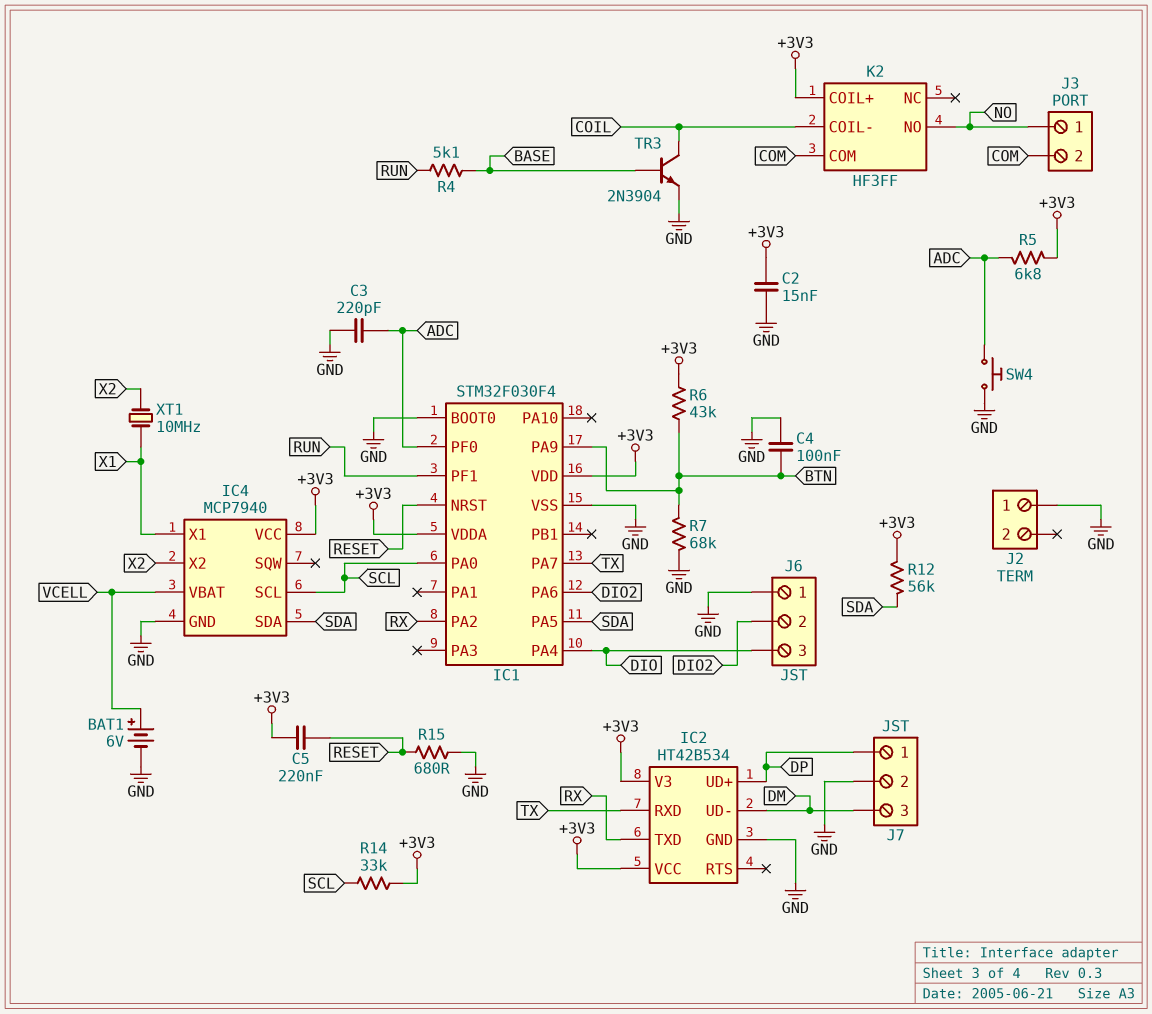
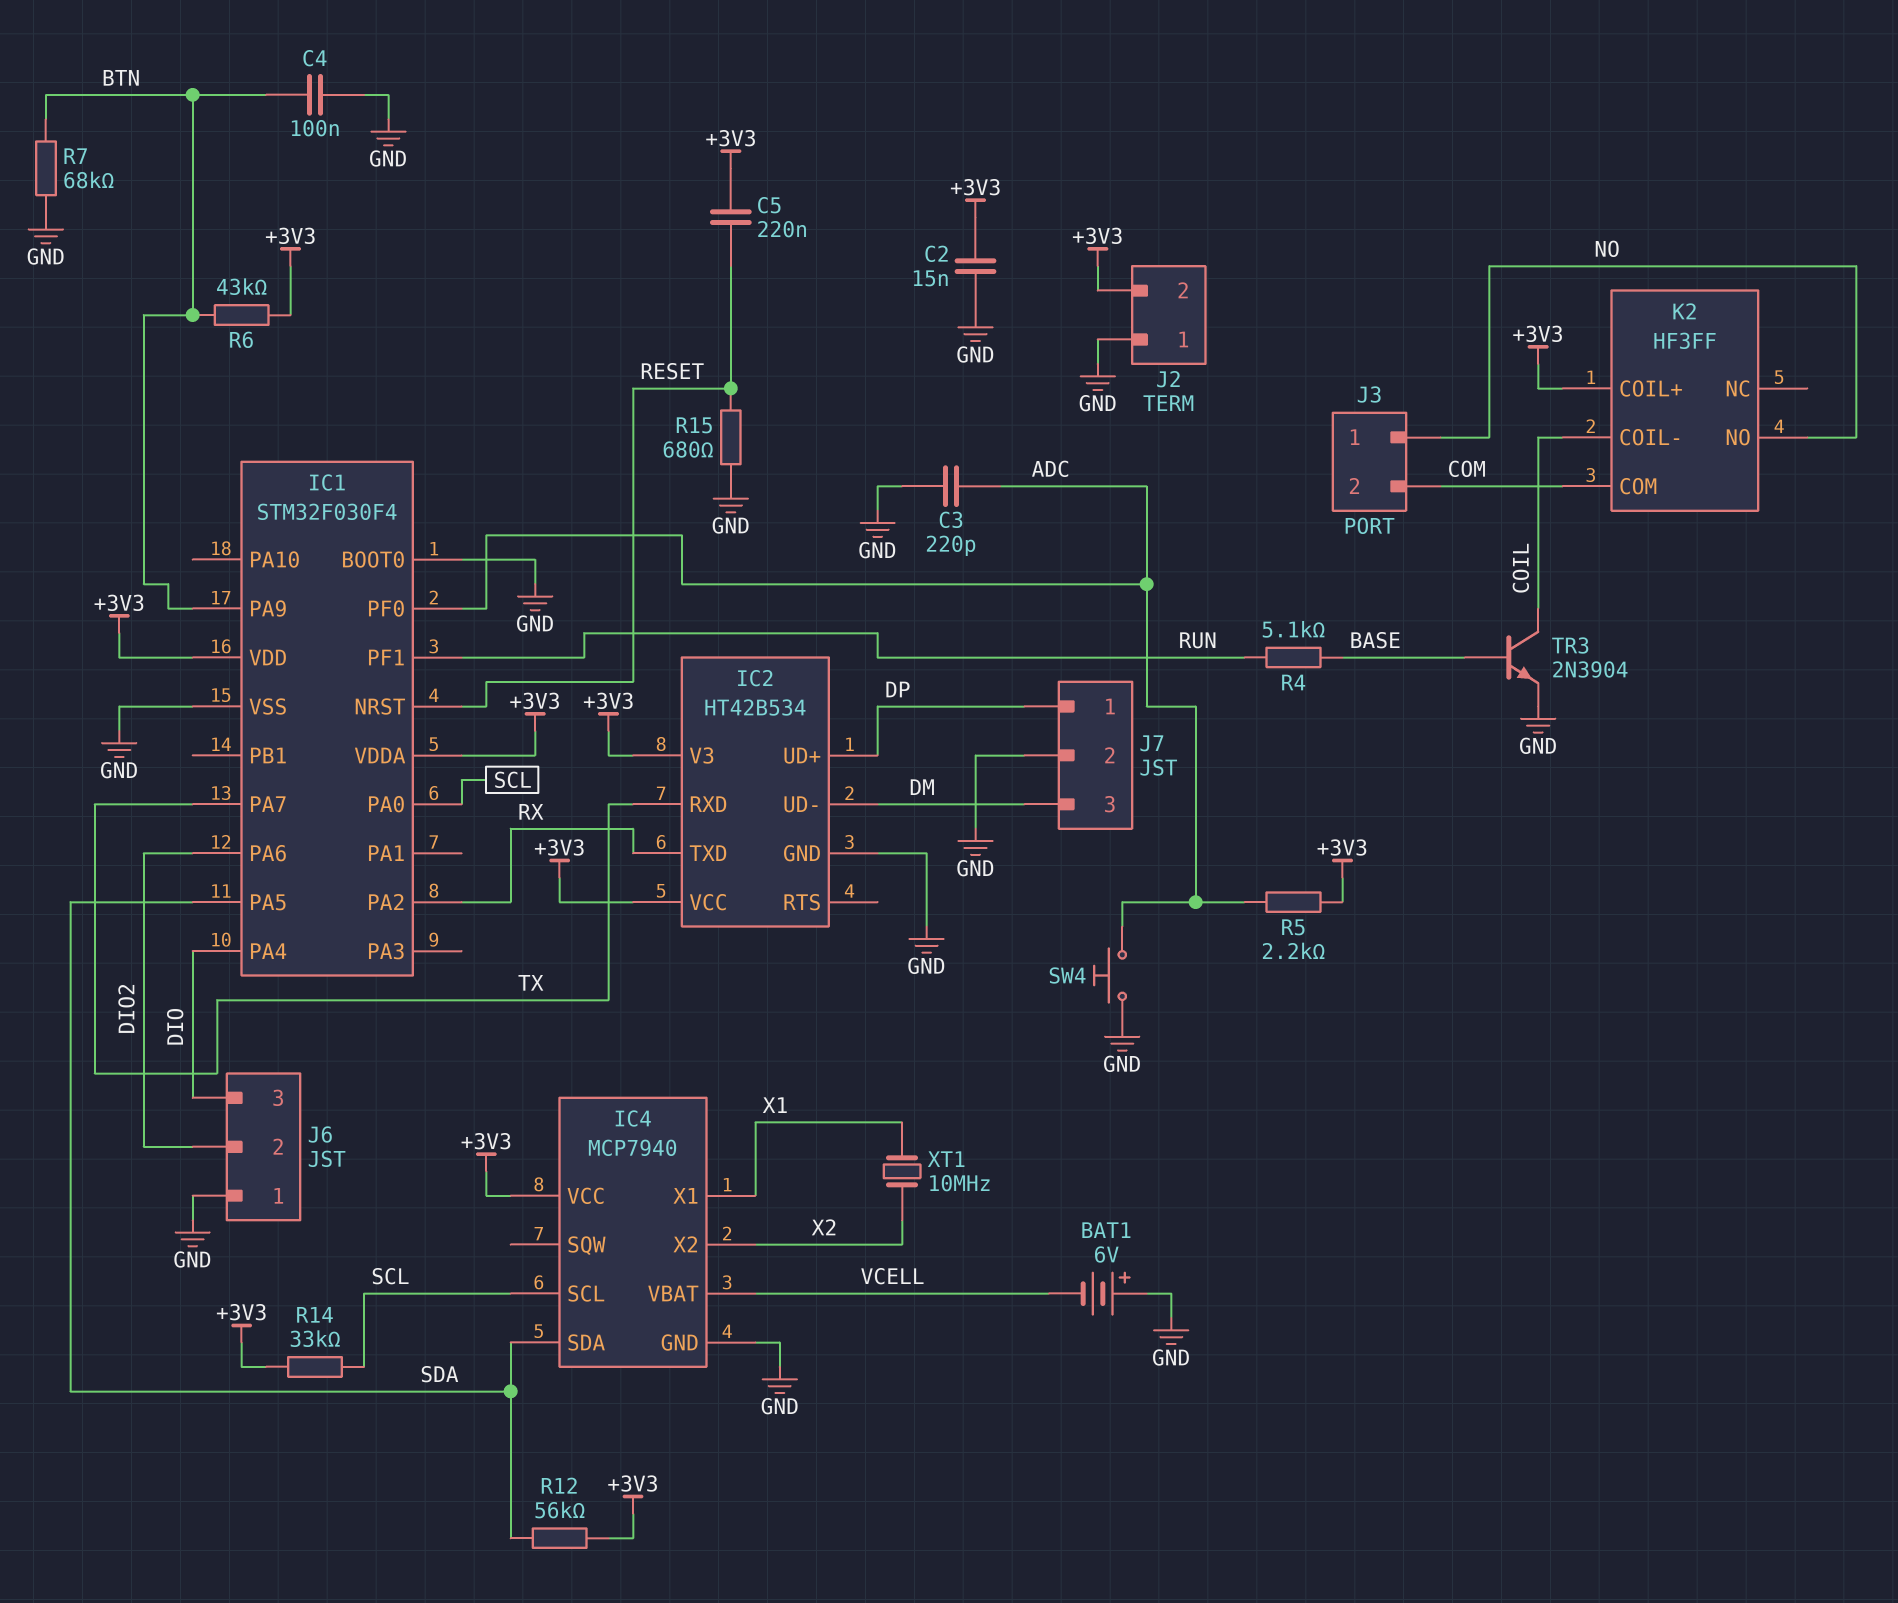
BAT1: 6V (plus VCELL, minus GND) -> 6V (plus GND, minus VCELL)
J2 pin 2: none -> +3V3
R5: 6.8k (+3V3, ADC) -> 2.2k (+3V3, ADC)

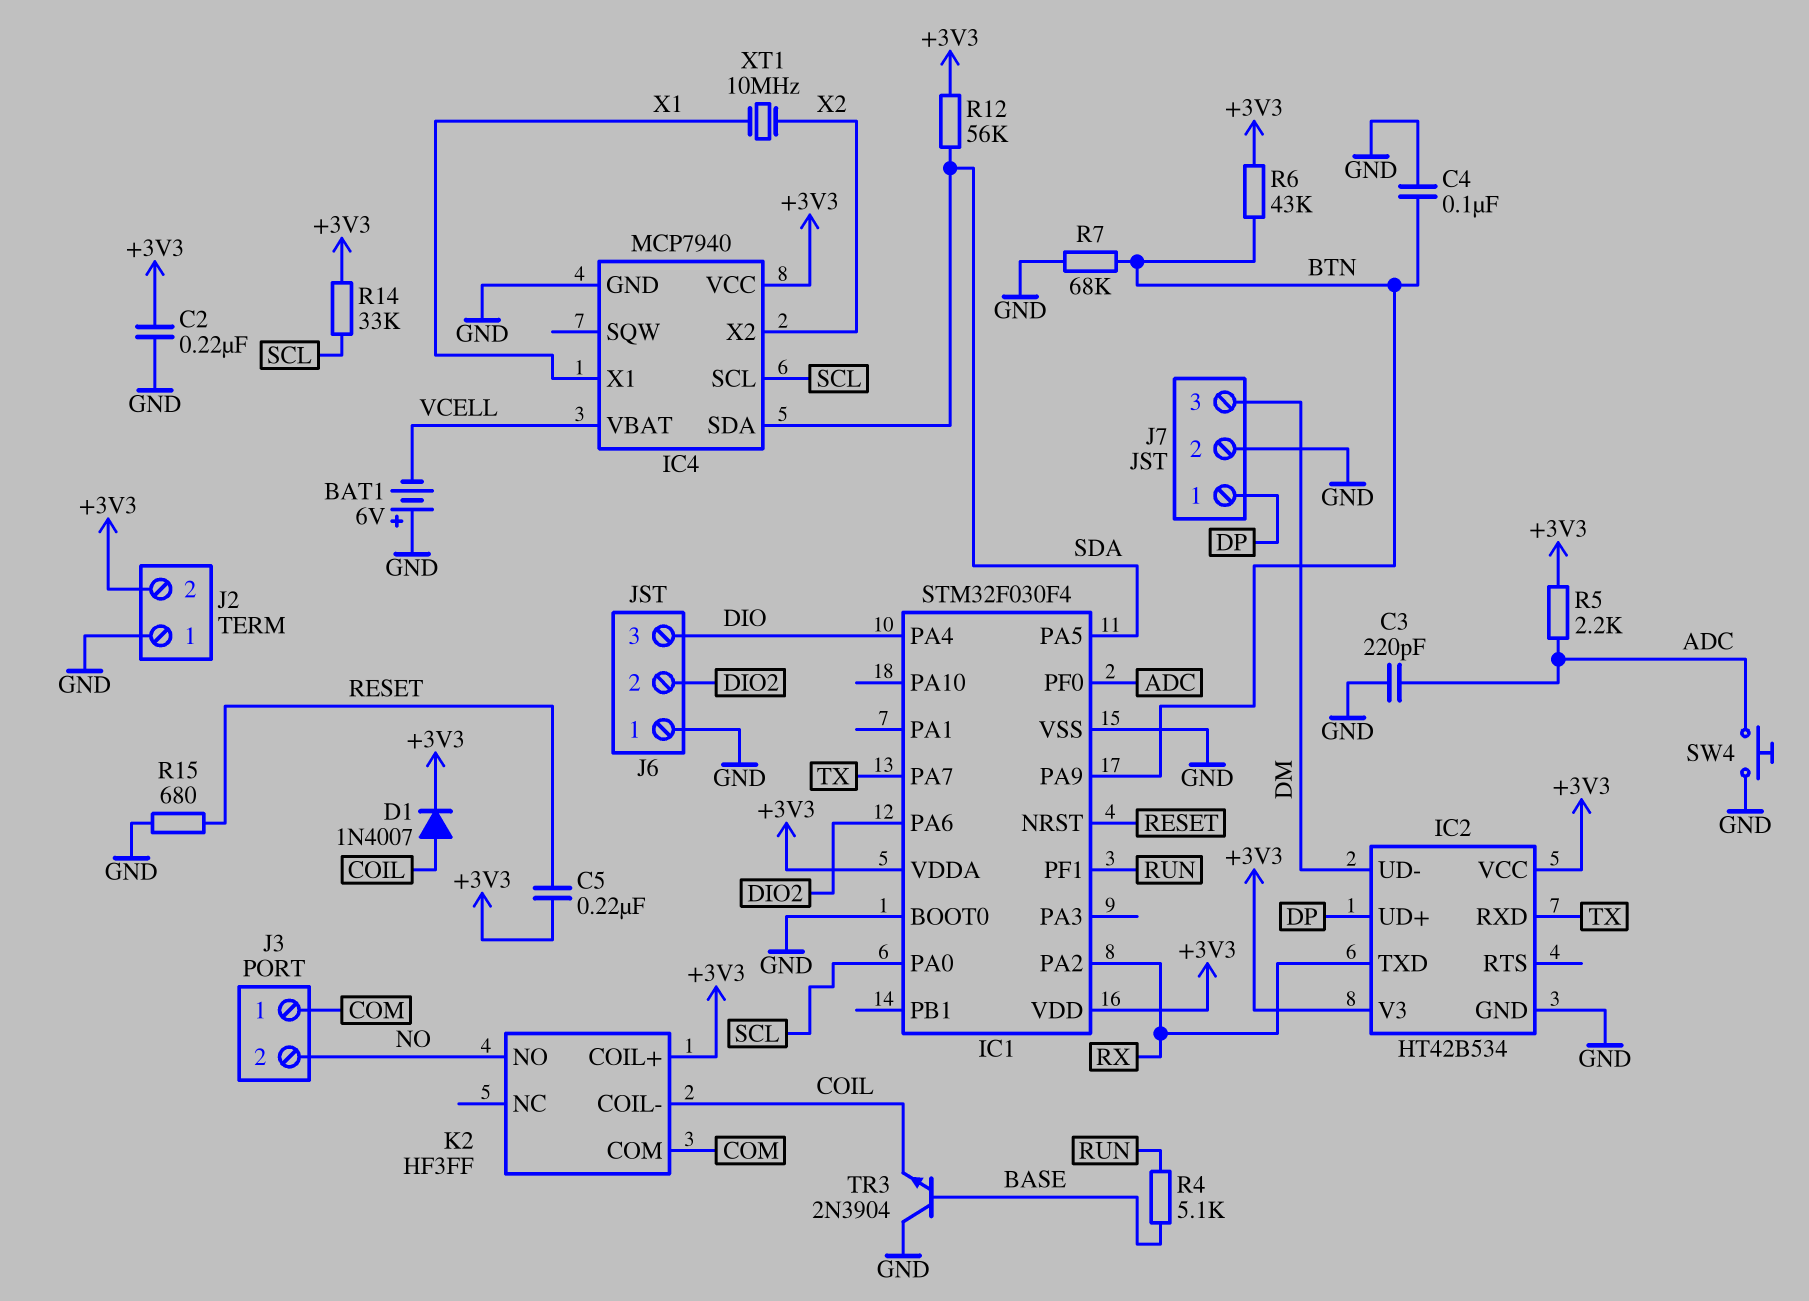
C2: 15nF (+3V3, GND) -> 220nF (+3V3, GND)
D1: none -> diode 1N4007 (A COIL, K +3V3)
J3 pin 1: NO -> COM
J3 pin 2: COM -> NO
TR3: NPN 2N3904 (B BASE, C COIL, E GND) -> NPN 2N3904 (B BASE, C GND, E COIL)

